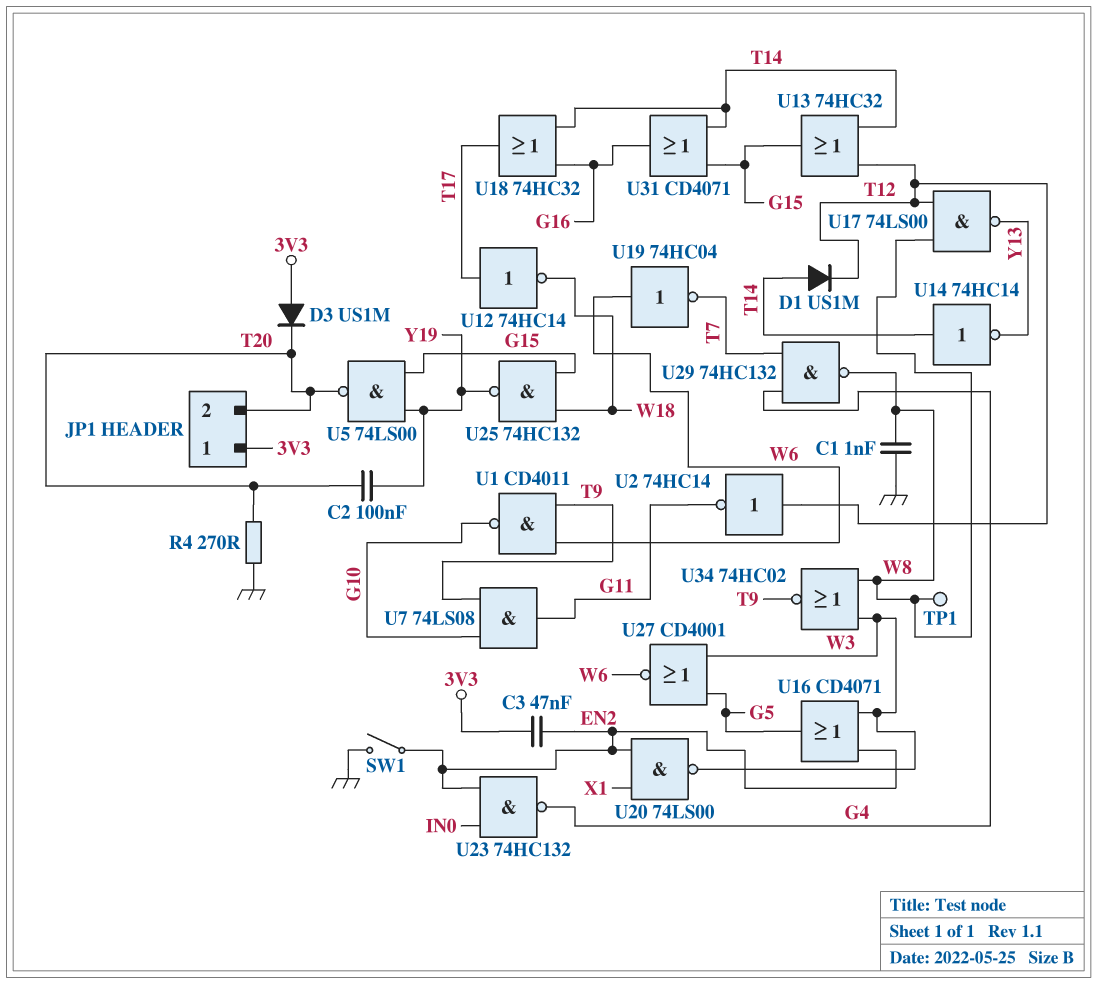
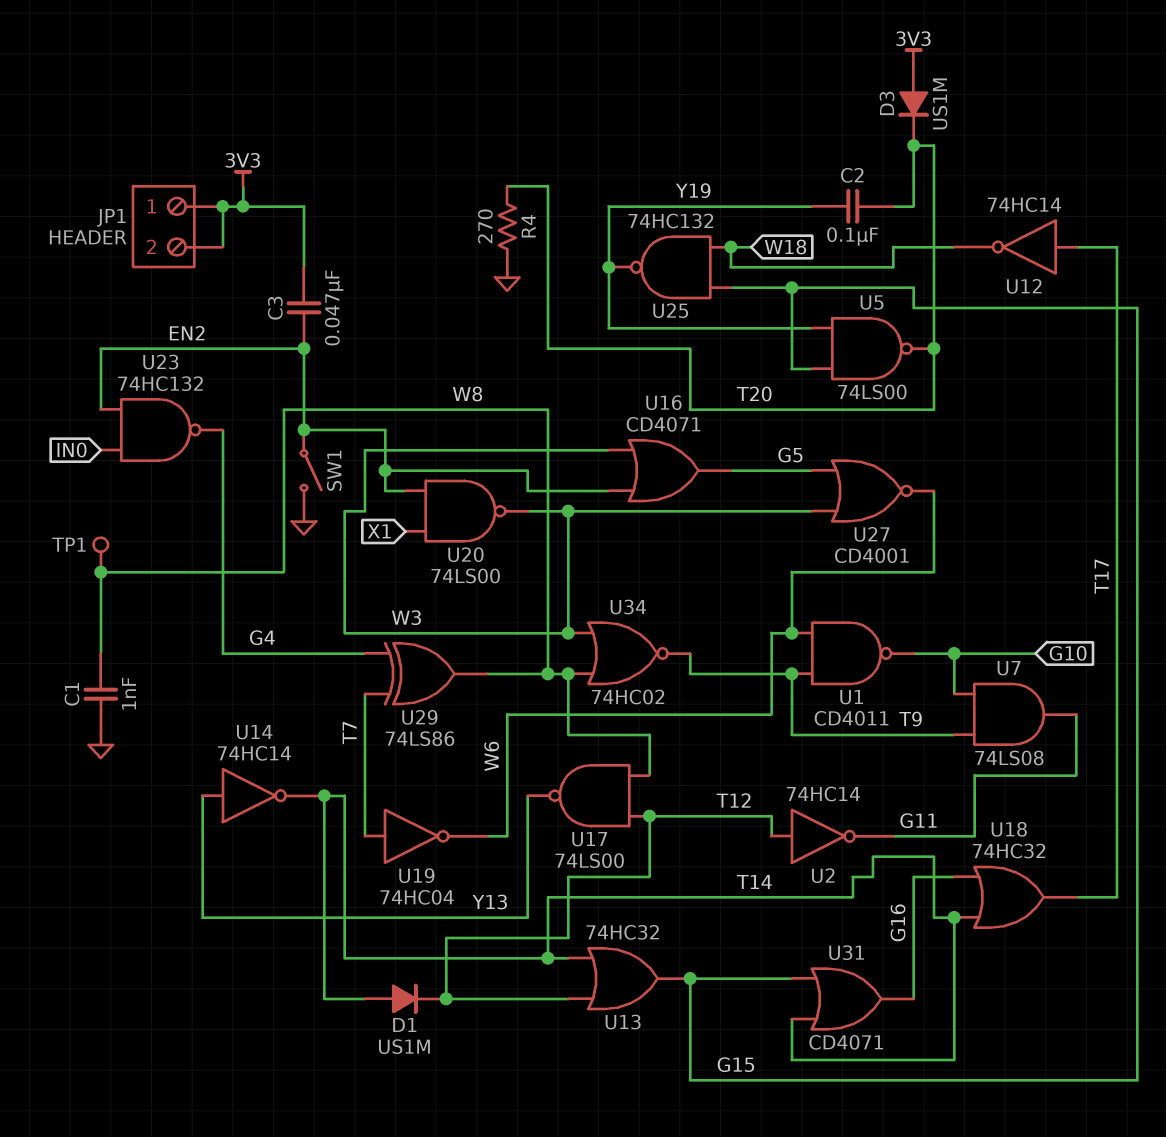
JP1 pin 2: T20 -> 3V3
U14: NOT 74HC14 (in T14, out Y13) -> NOT 74HC14 (in Y13, out T14)
U19: NOT 74HC04 (in W6, out T7) -> NOT 74HC04 (in T7, out W6)
U29: NAND 74HC132 (in G4, in T7, out W8) -> XOR 74LS86 (in G4, in T7, out W8)

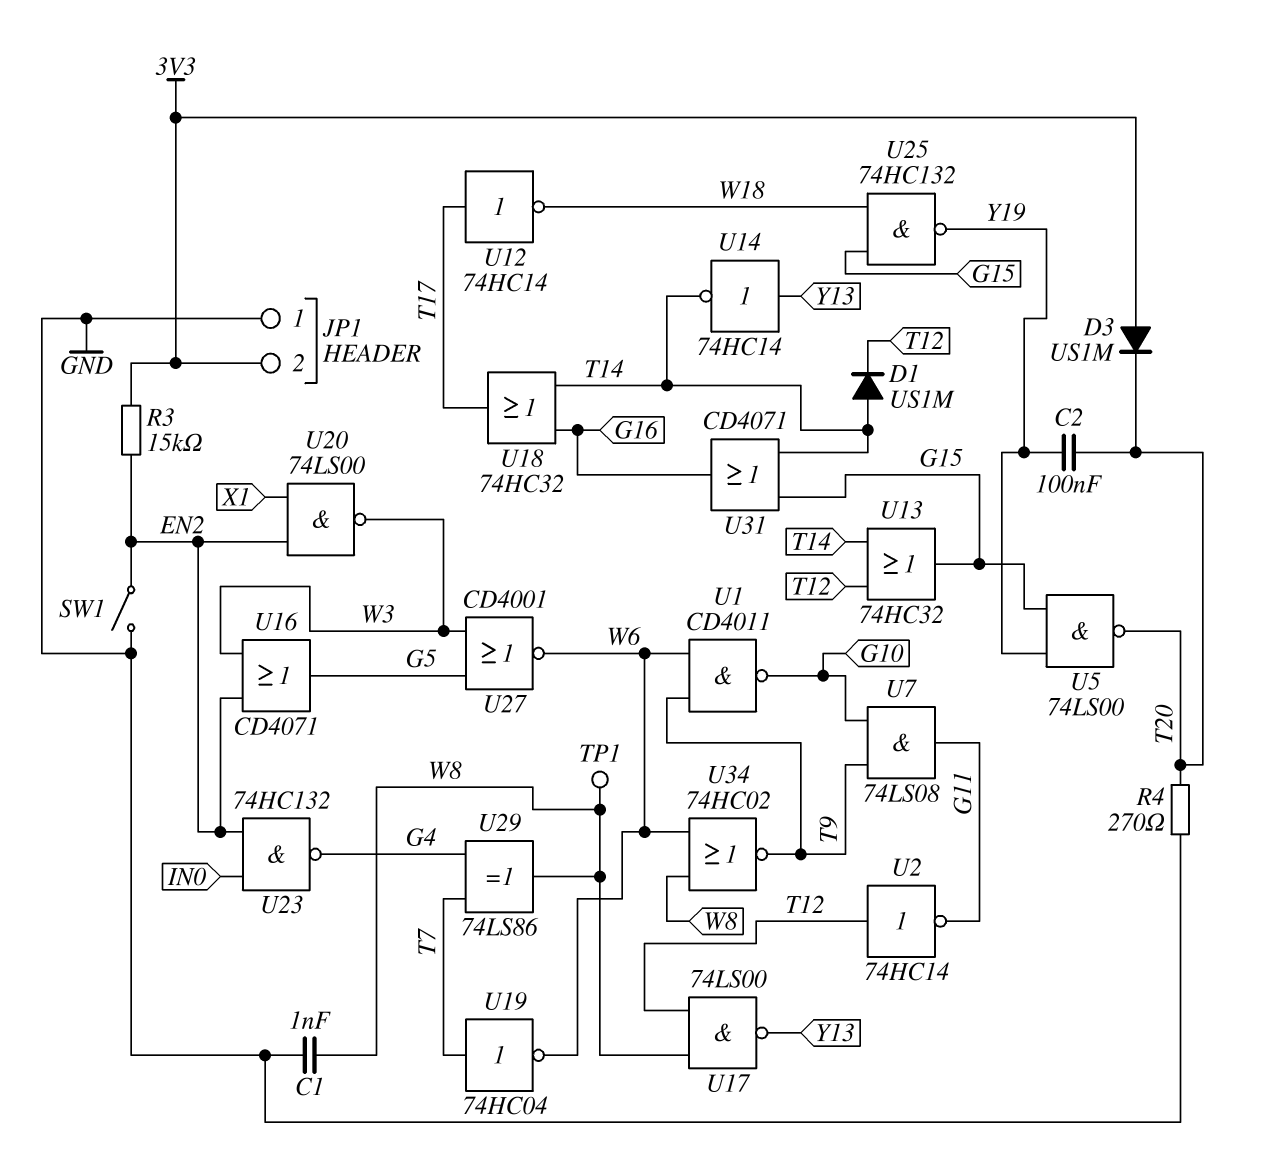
C3: 47nF (3V3, EN2) -> none
JP1 pin 1: 3V3 -> GND
R3: none -> 15k (3V3, EN2)
U34: NOR 74HC02 (in W3, in W8, out T9) -> NOR 74HC02 (in W6, in W8, out T9)

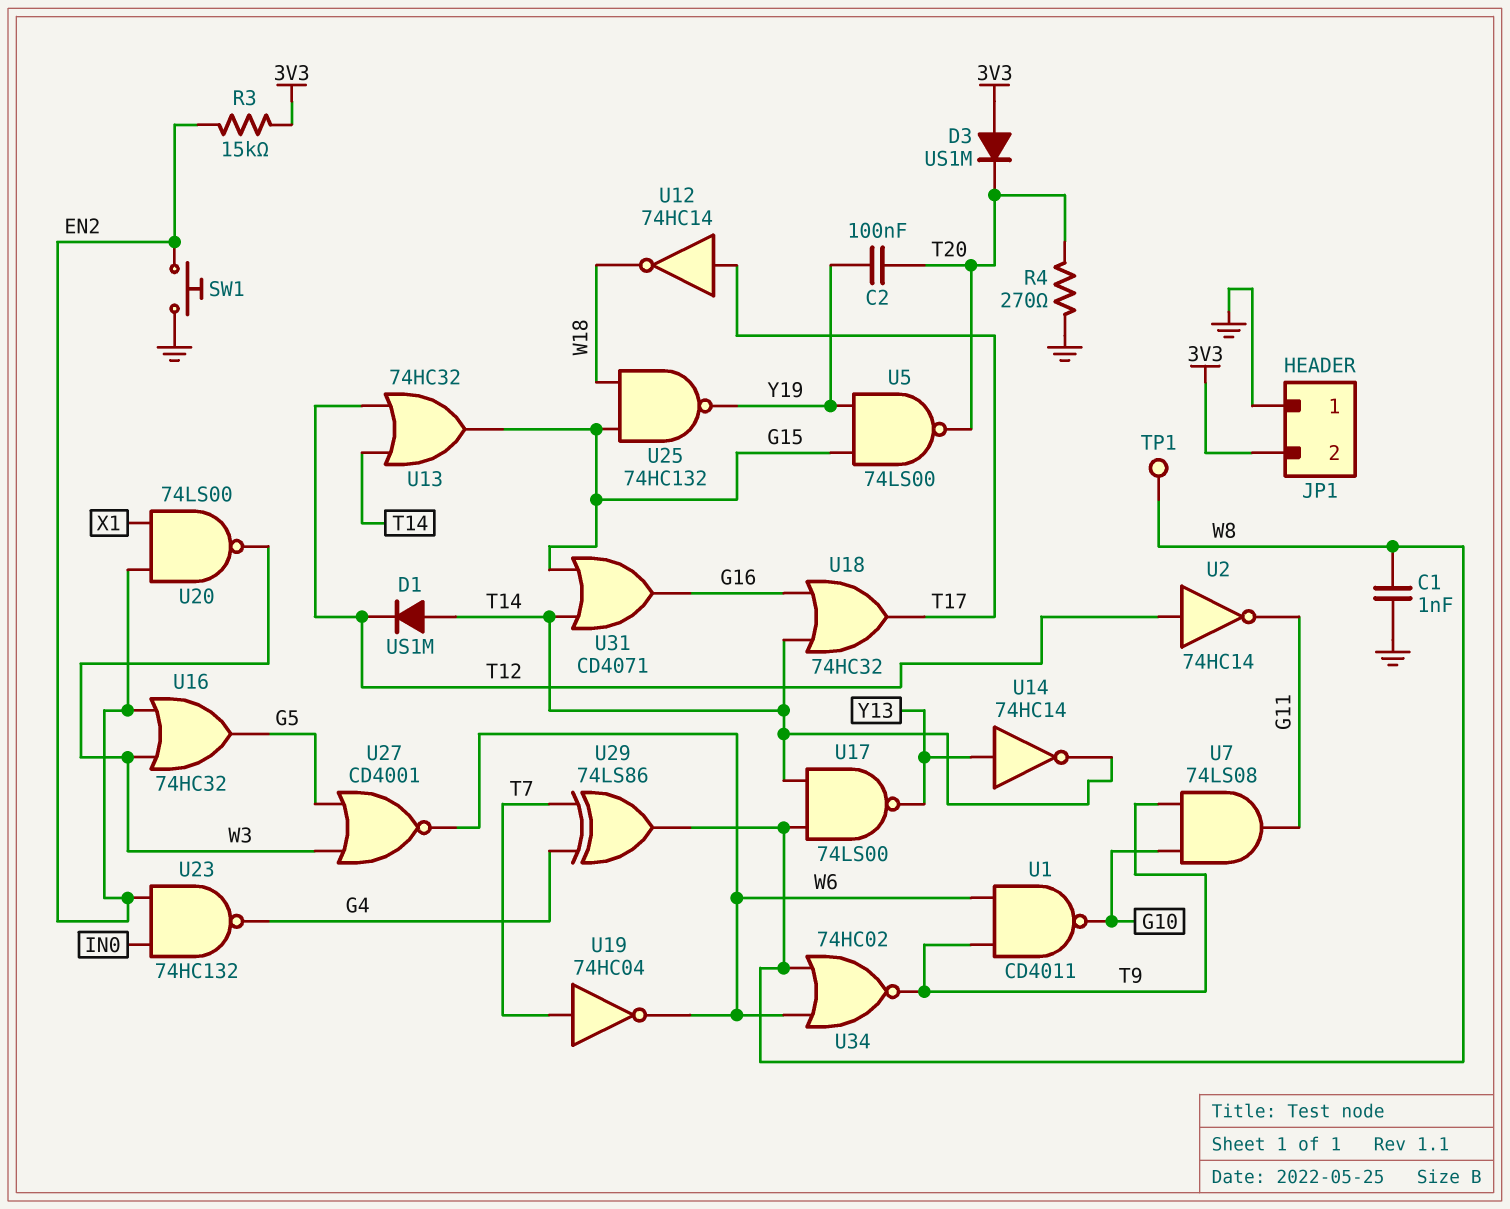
SW1: switch (EN2, GND) -> button (EN2, GND)
U16: OR CD4071 (in EN2, in W3, out G5) -> OR 74HC32 (in EN2, in W3, out G5)
U17: NAND 74LS00 (in T12, in W8, out Y13) -> NAND 74LS00 (in T14, in W8, out Y13)

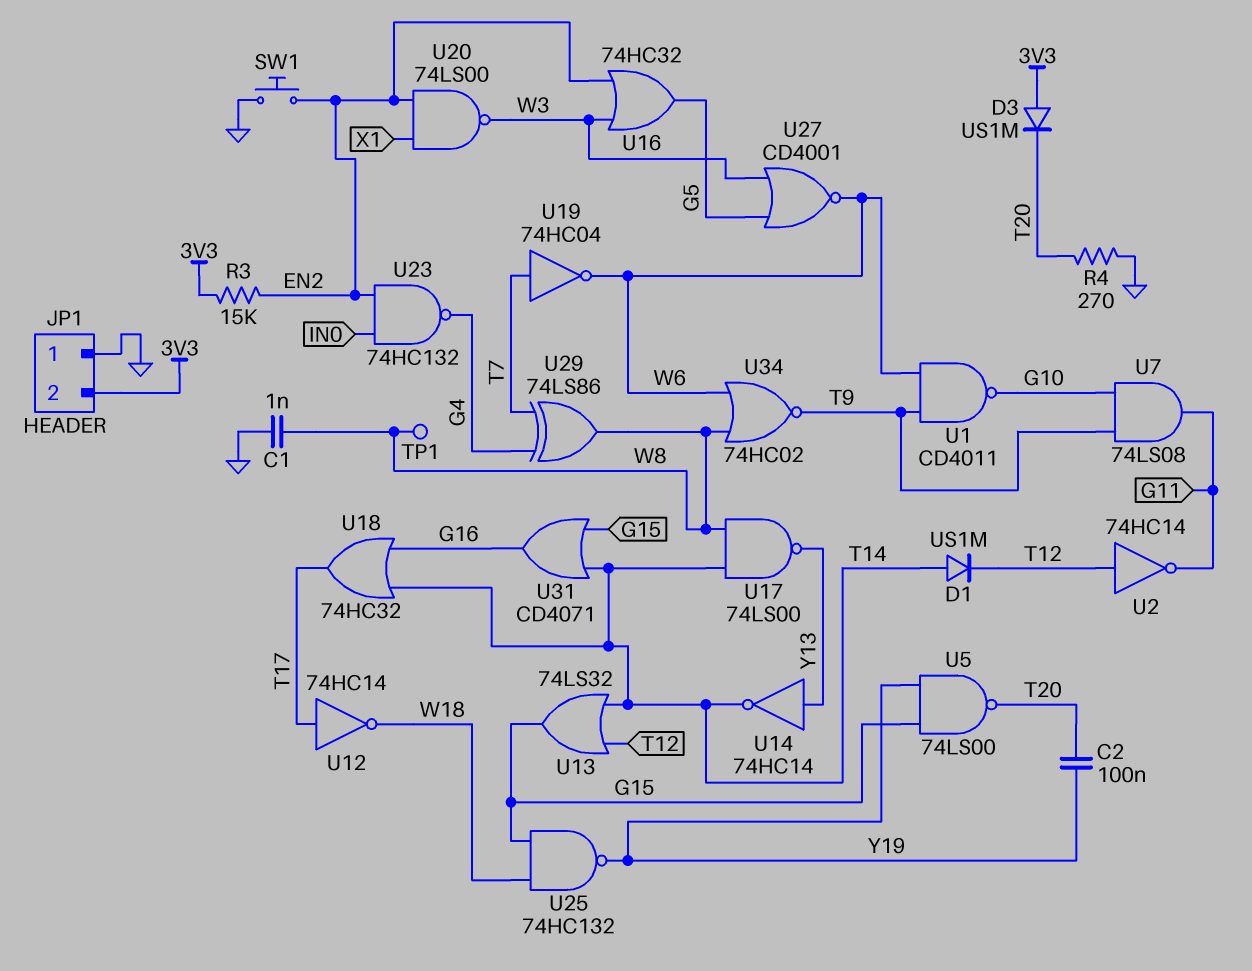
U13: OR 74HC32 (in T12, in T14, out G15) -> OR 74LS32 (in T12, in T14, out G15)

